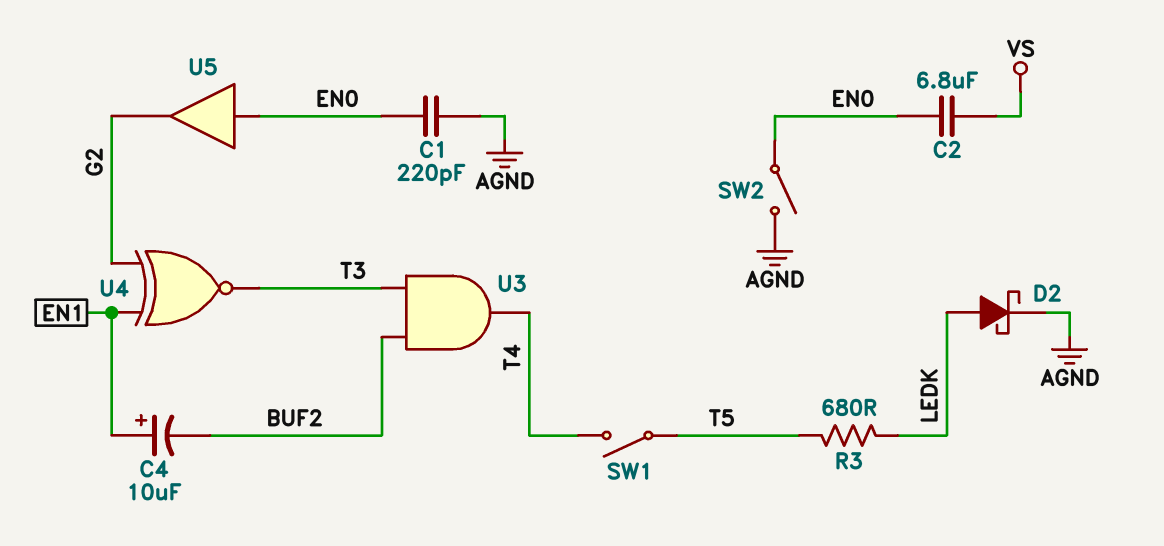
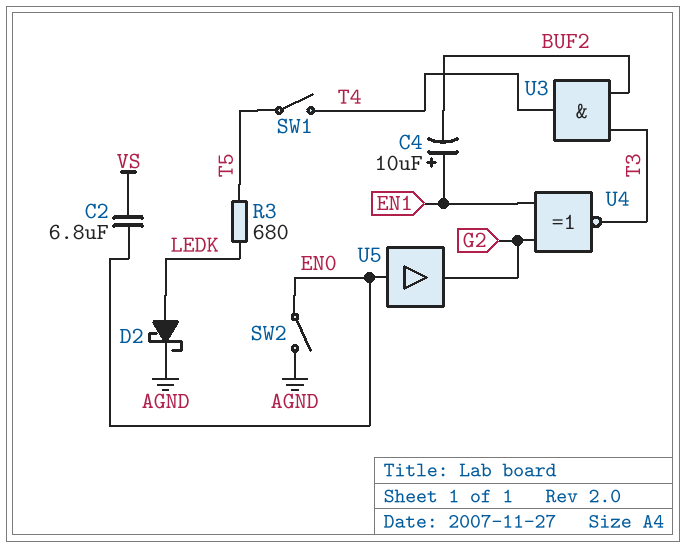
C1: 220pF (AGND, EN0) -> none

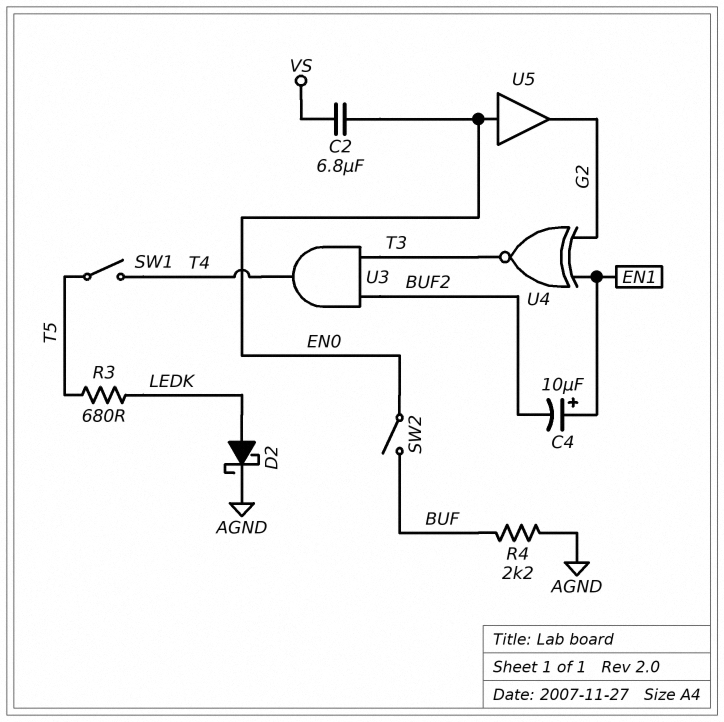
R4: none -> 2.2k (AGND, BUF)
SW2: switch (AGND, EN0) -> switch (BUF, EN0)

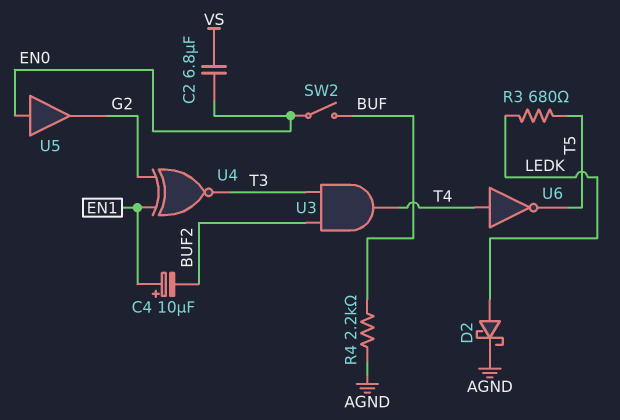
SW1: switch (T4, T5) -> none
U6: none -> NOT (in T4, out T5)

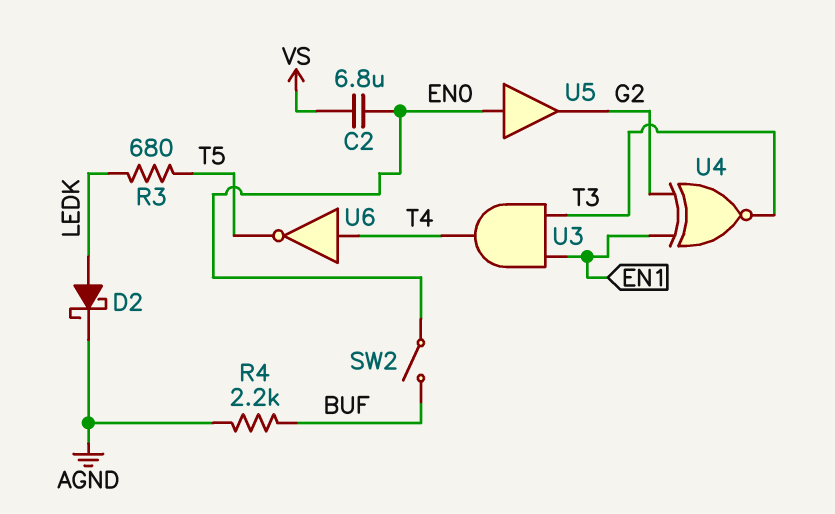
C4: 10uF (plus EN1, minus BUF2) -> none
U3: AND (in BUF2, in T3, out T4) -> AND (in EN1, in T3, out T4)

